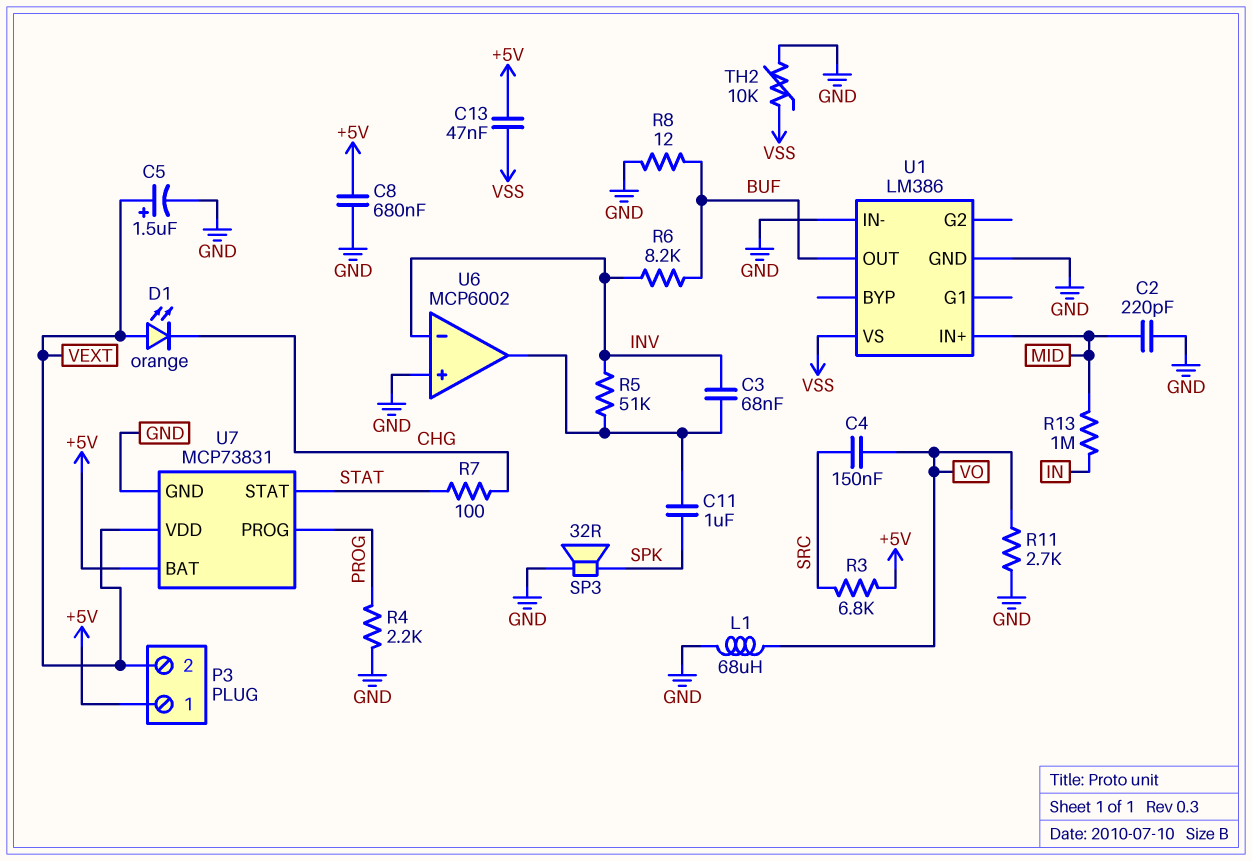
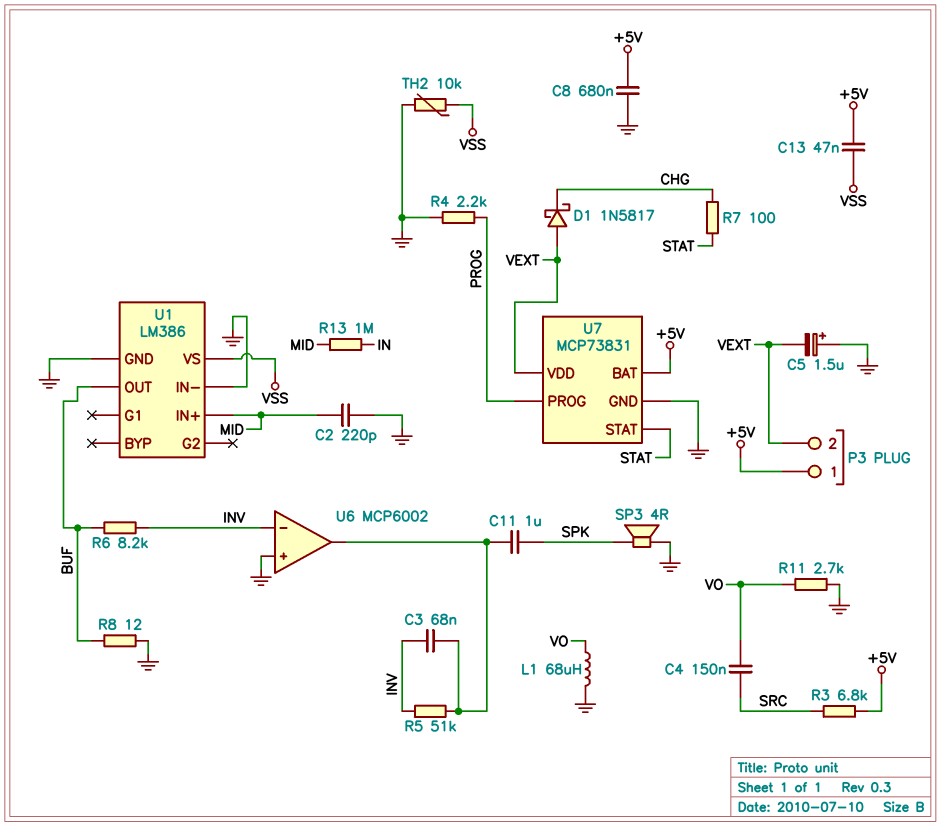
C5: 1.5uF (plus VEXT, minus GND) -> 1.5uF (plus GND, minus VEXT)
D1: LED orange (A VEXT, K CHG) -> schottky 1N5817 (A VEXT, K CHG)
SP3: speaker 32R (GND, SPK) -> speaker 4R (GND, SPK)

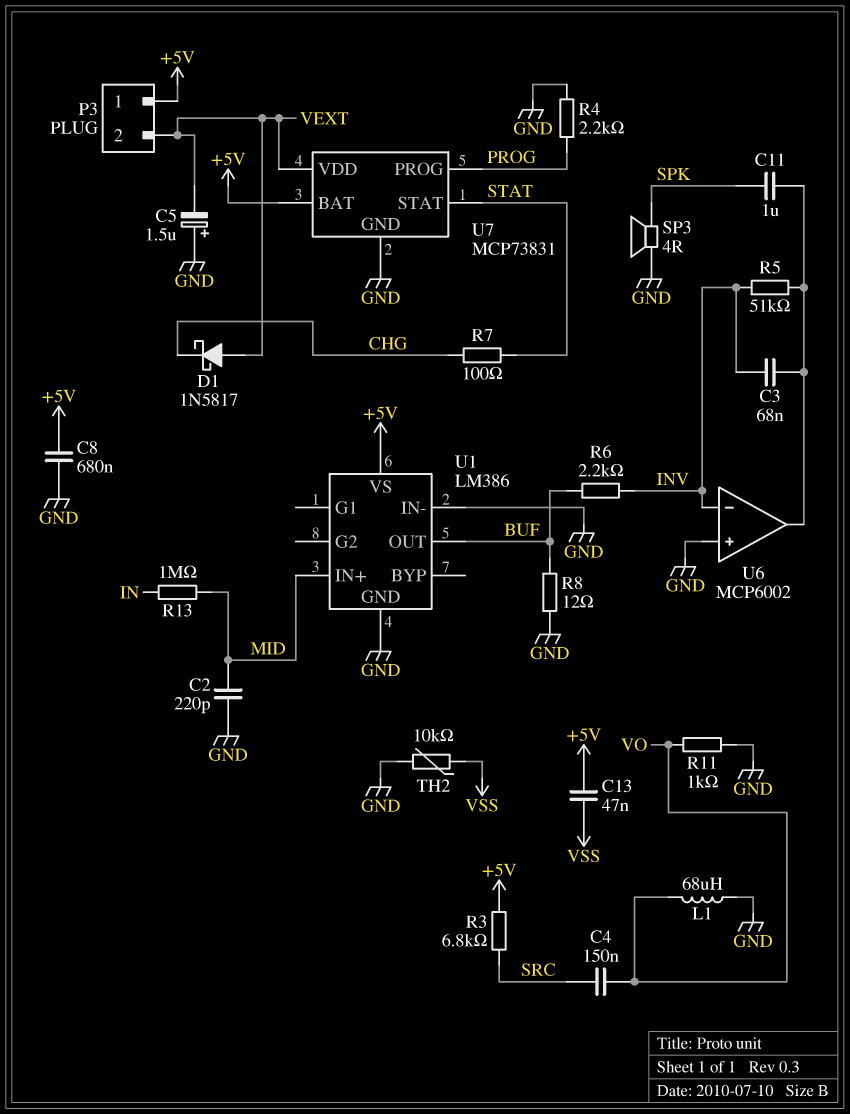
R6: 8.2k (BUF, INV) -> 2.2k (BUF, INV)
R11: 2.7k (GND, VO) -> 1k (GND, VO)
U1 pin VS: VSS -> +5V

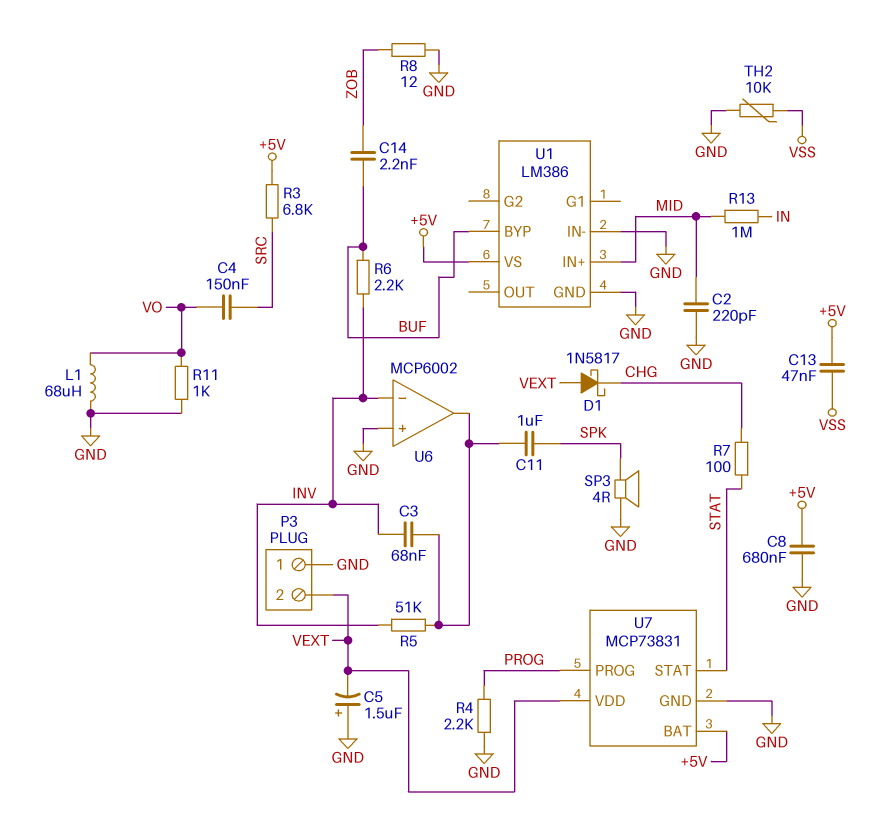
C14: none -> 2.2nF (BUF, ZOB)
P3 pin 1: +5V -> GND
R8: 12 (BUF, GND) -> 12 (GND, ZOB)
U1 pin BYP: none -> BUF
U1 pin OUT: BUF -> none

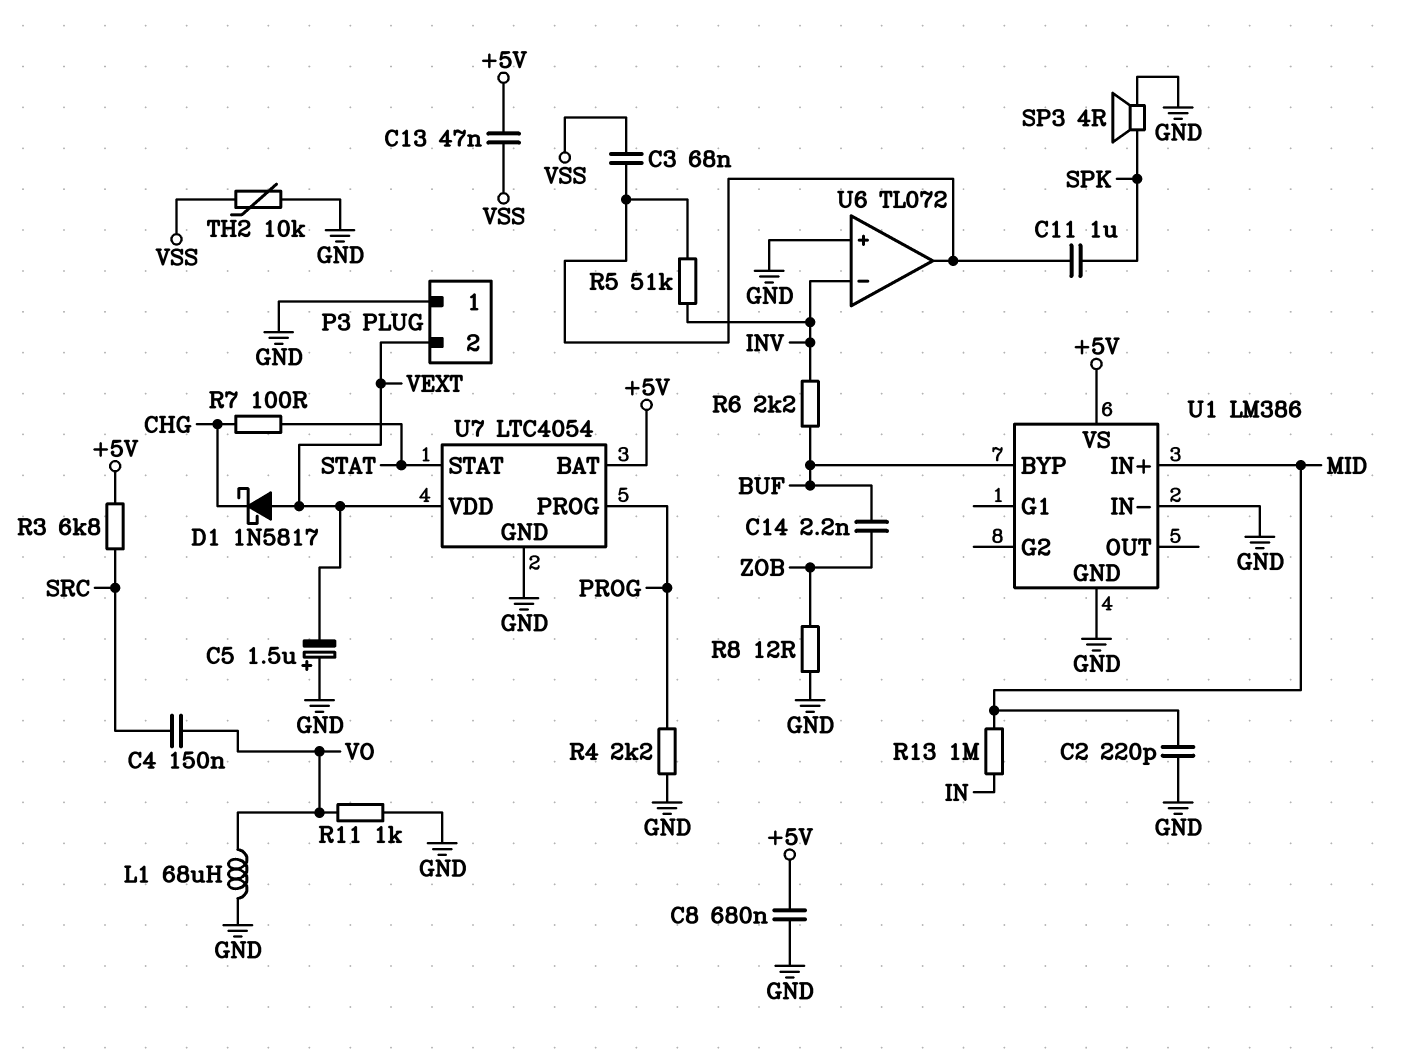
C3: 68nF (INV, U6/out) -> 68nF (U6/out, VSS)
U6: MCP6002 -> TL072
U7: MCP73831 -> LTC4054

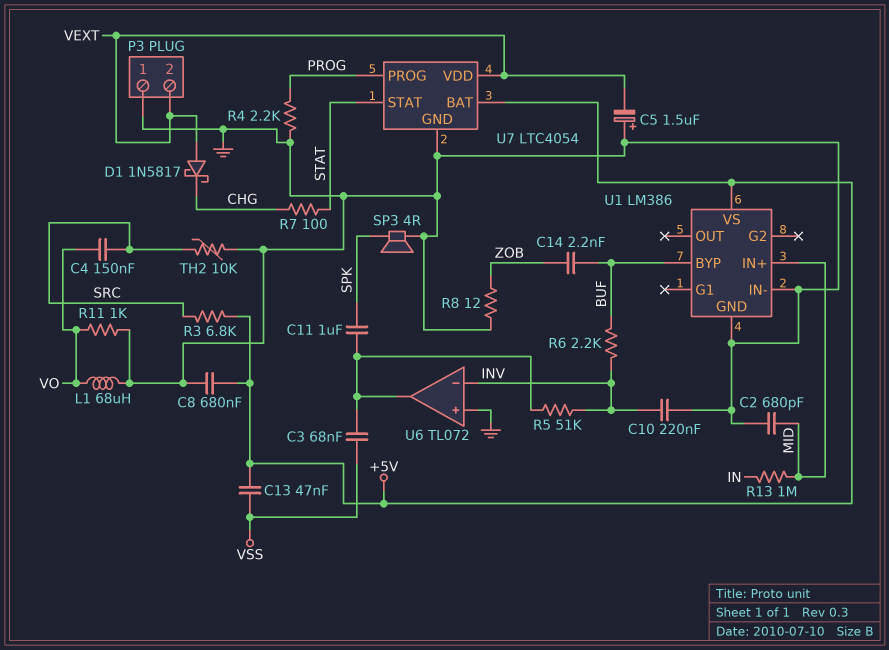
C2: 220pF (GND, MID) -> 680pF (GND, MID)
C10: none -> 220nF (GND, INV)
TH2: 10k (GND, VSS) -> 10k (GND, SRC)

